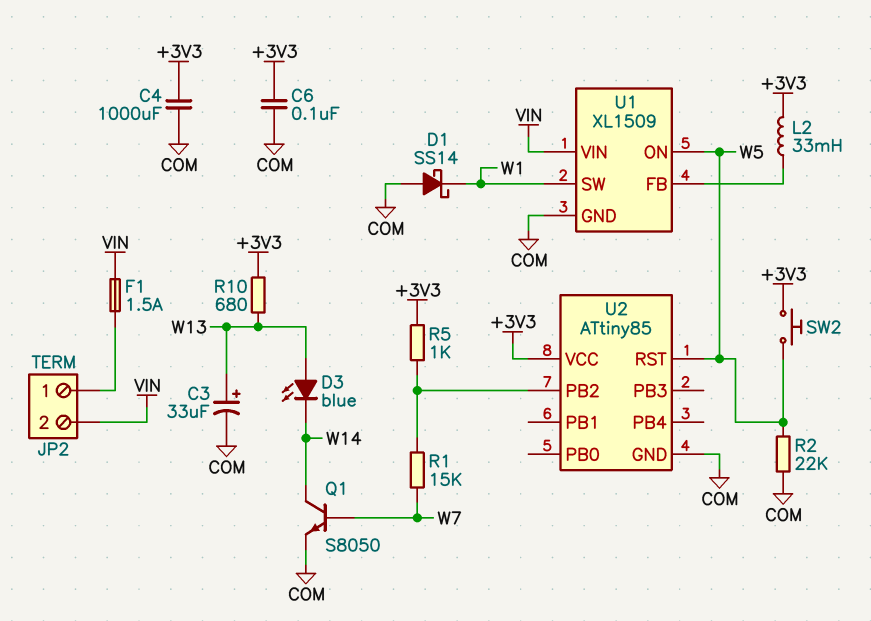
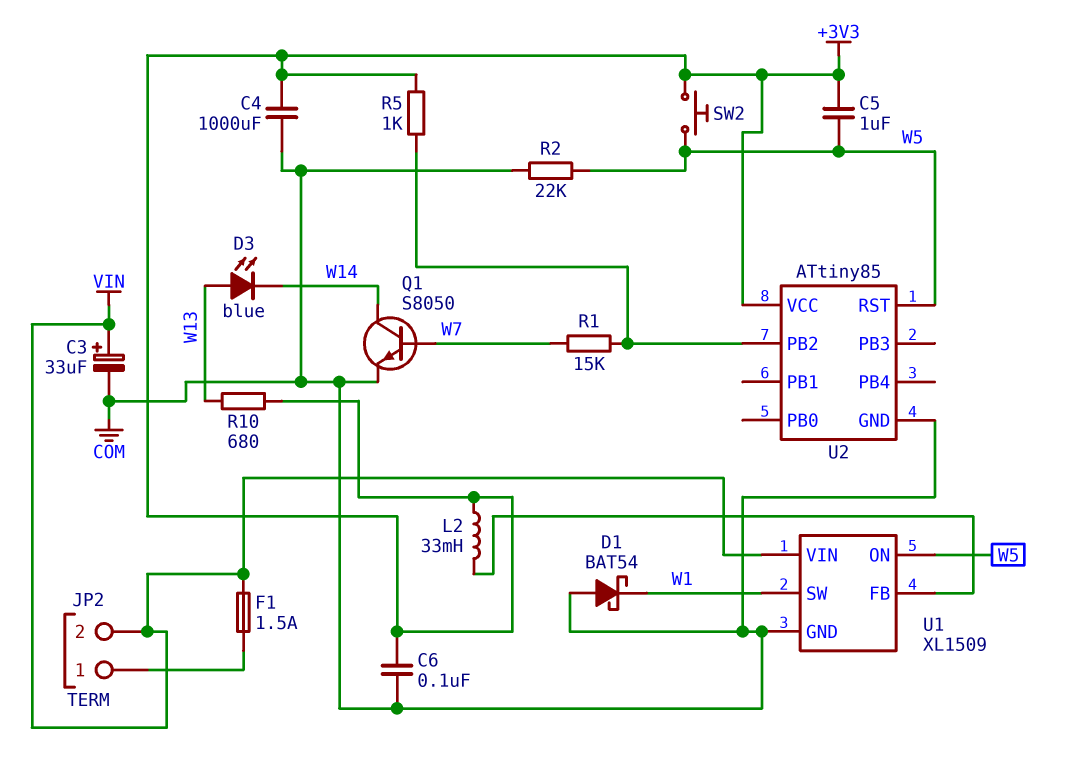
C3: 33uF (plus W13, minus COM) -> 33uF (plus VIN, minus COM)
C5: none -> 1uF (+3V3, W5)
D1: schottky SS14 (A COM, K W1) -> schottky BAT54 (A COM, K W1)

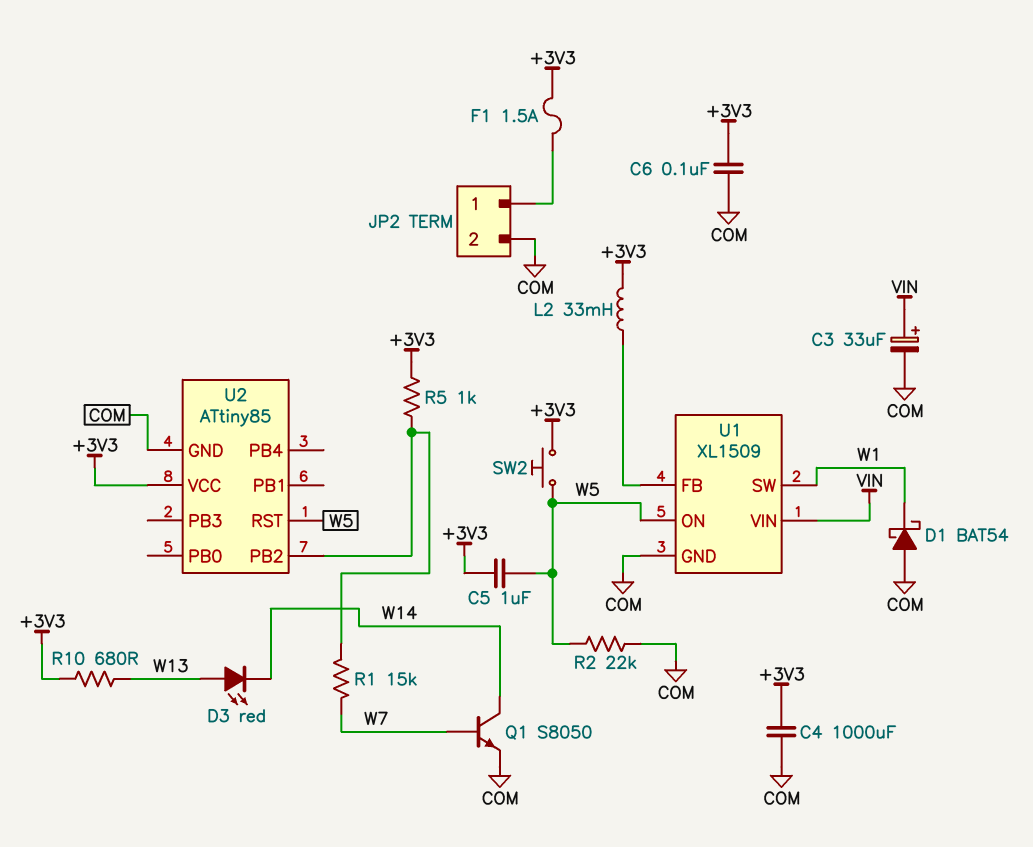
D3: LED blue (A W13, K W14) -> LED red (A W13, K W14)
F1: 1.5A (JP2/1, VIN) -> 1.5A (+3V3, JP2/1)
JP2 pin 2: VIN -> COM

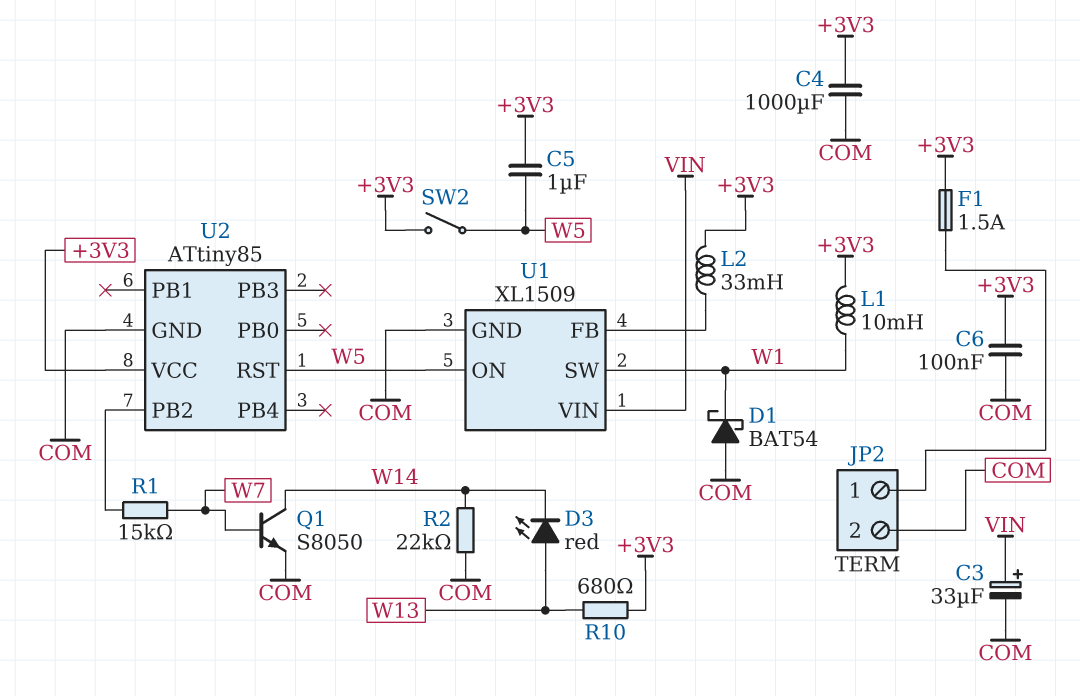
L1: none -> 10mH (+3V3, W1)
R2: 22k (COM, W5) -> 22k (COM, W14)
R5: 1k (+3V3, U2/PB2) -> none
SW2: button (+3V3, W5) -> switch (+3V3, W5)

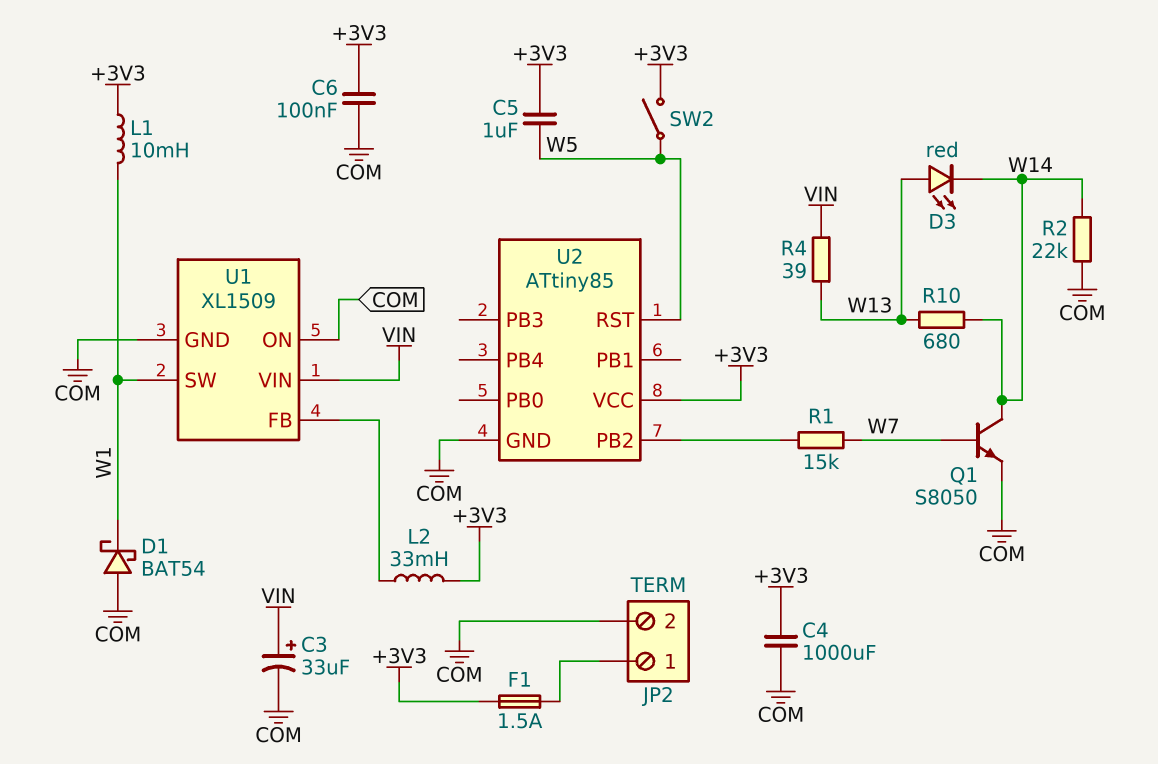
R4: none -> 39 (VIN, W13)
R10: 680 (+3V3, W13) -> 680 (W13, W14)
U1 pin ON: W5 -> COM

